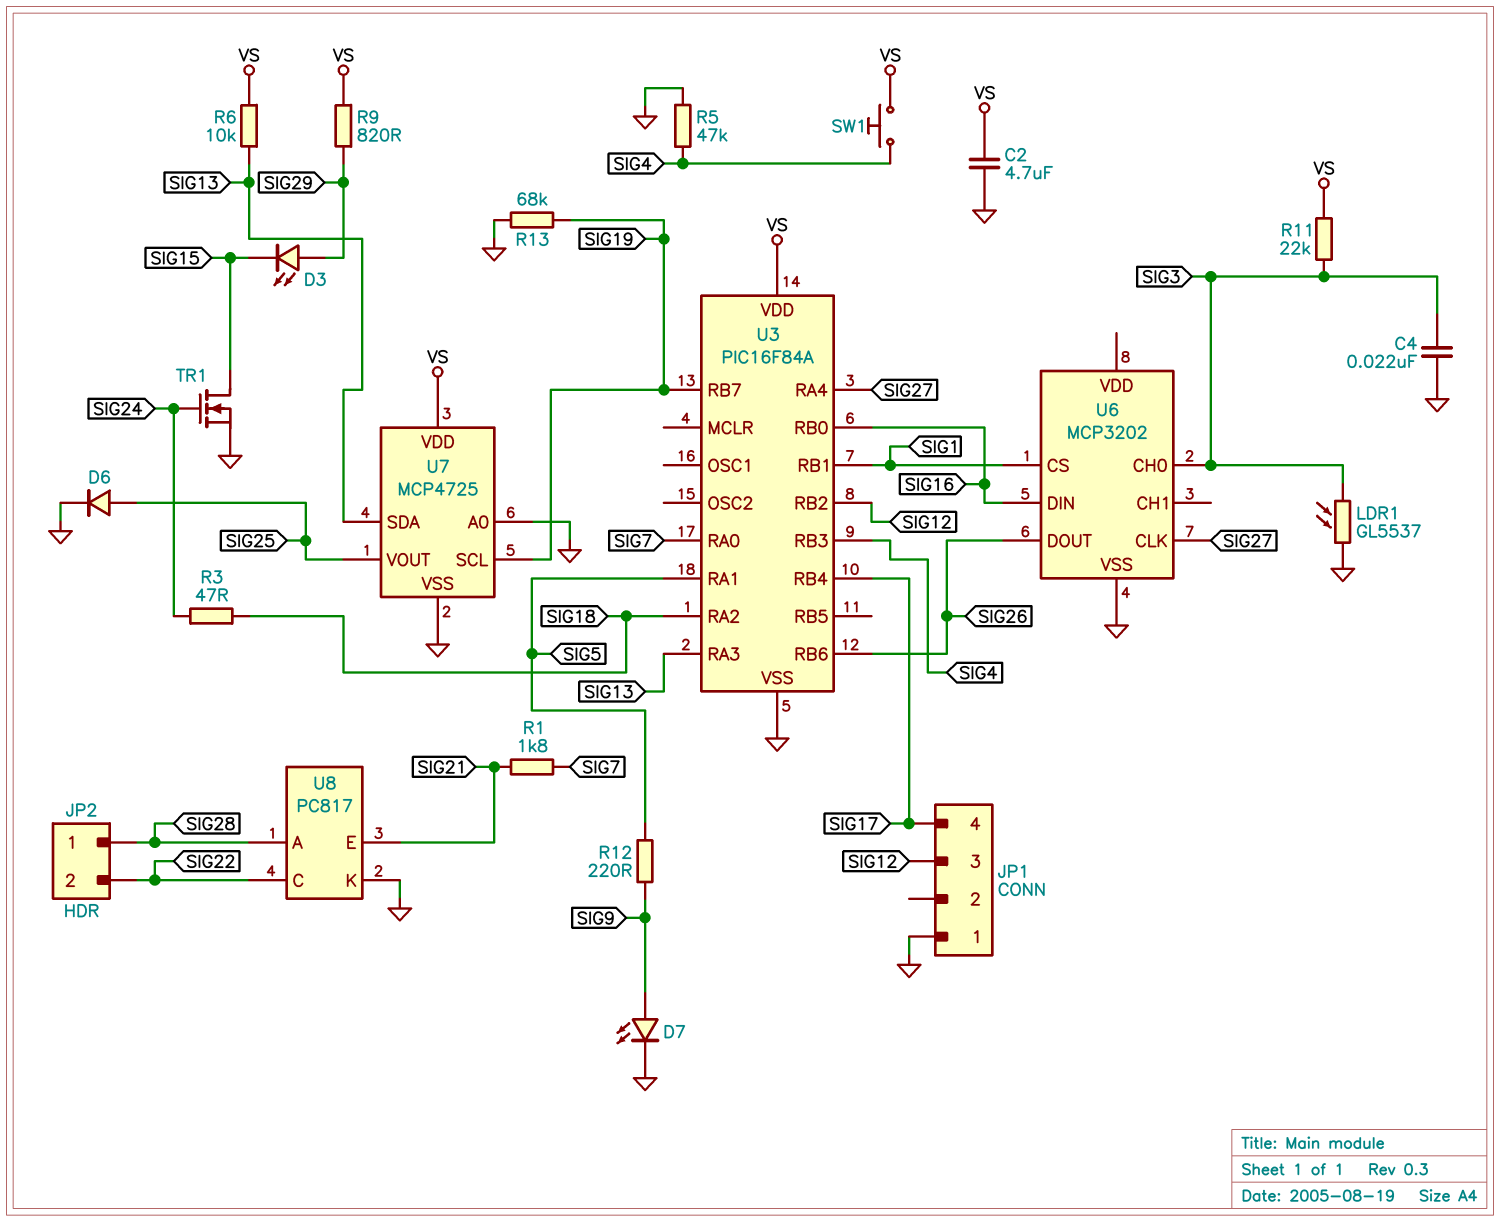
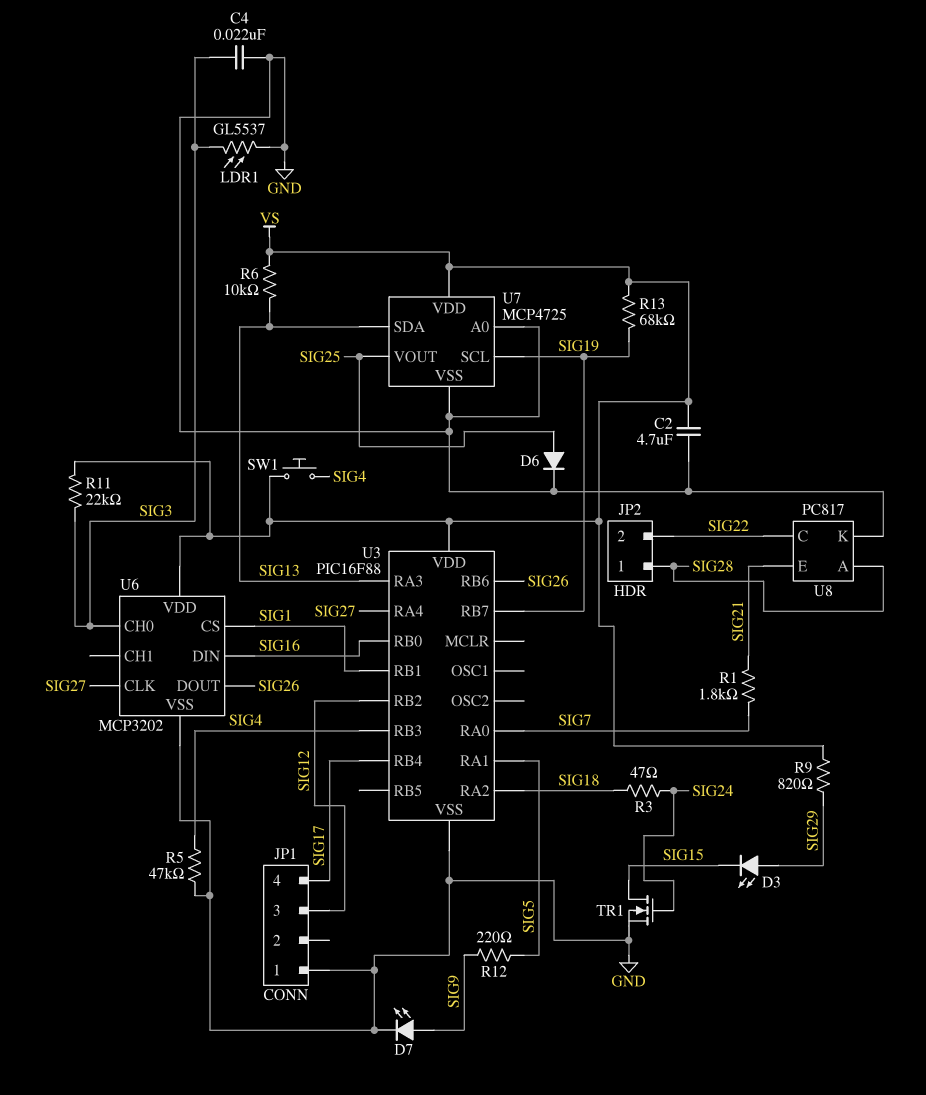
R13: 68k (GND, SIG19) -> 68k (SIG19, VS)
U3: PIC16F84A -> PIC16F88
U6 pin VDD: none -> VS

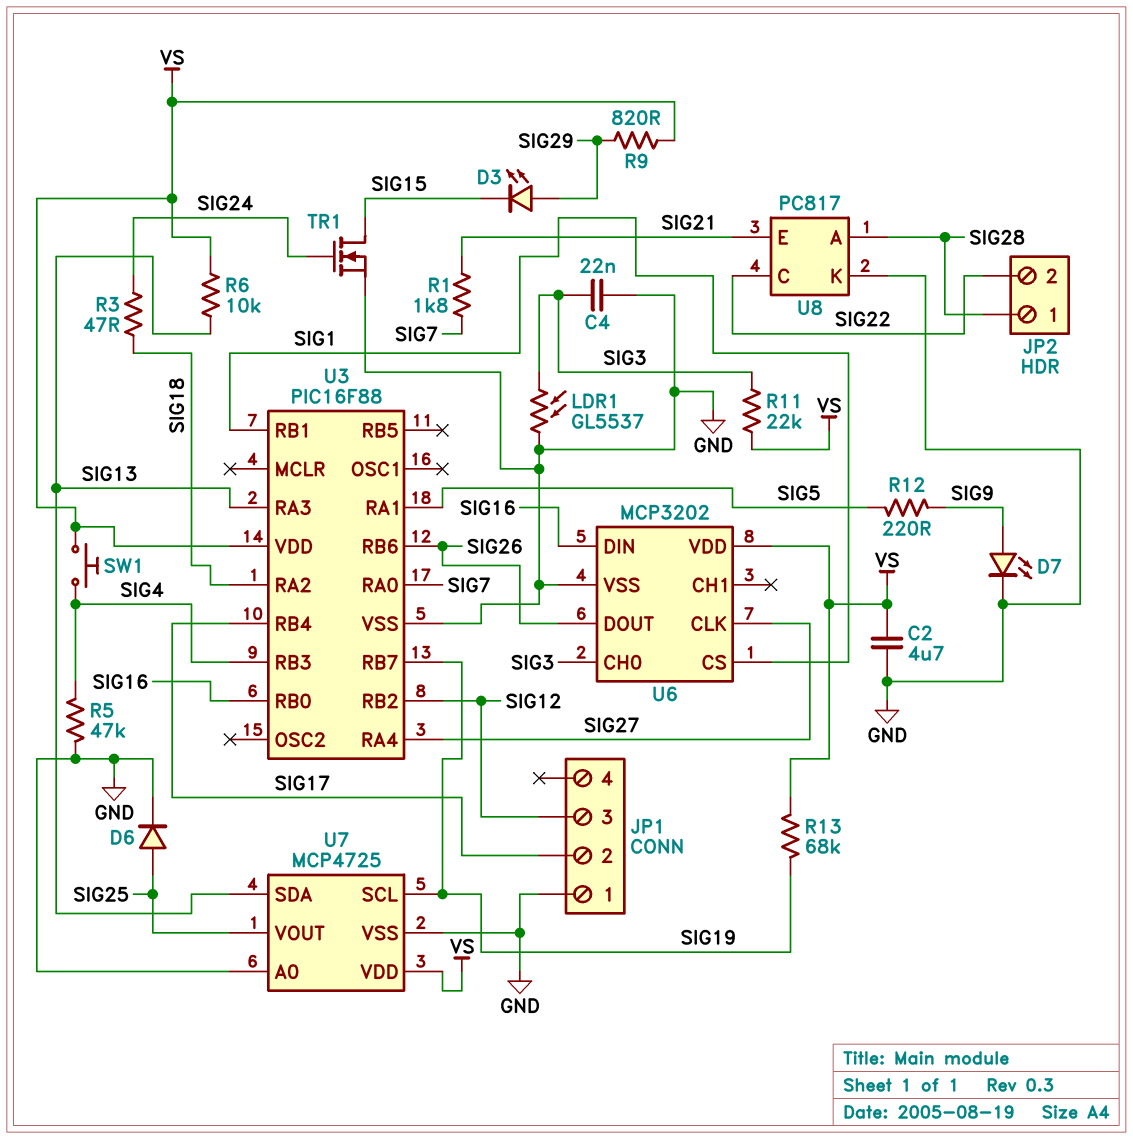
JP1 pin 2: none -> SIG17
JP1 pin 4: SIG17 -> none

